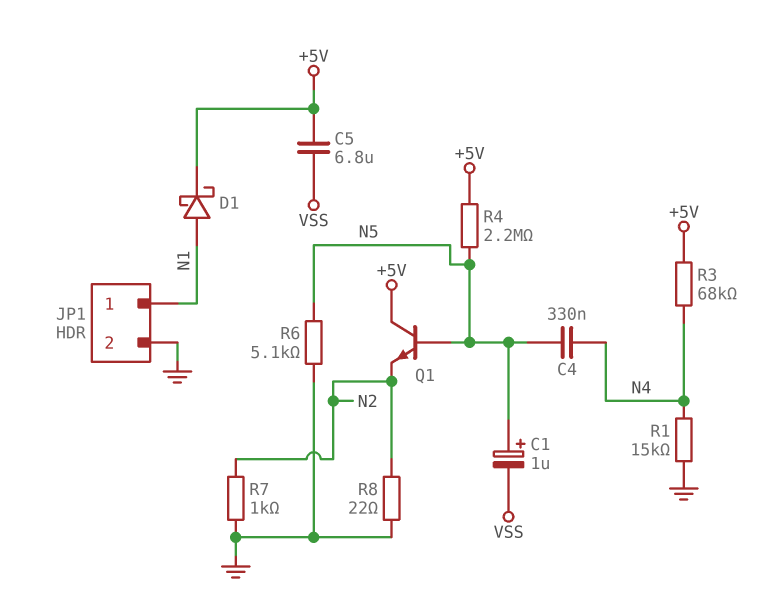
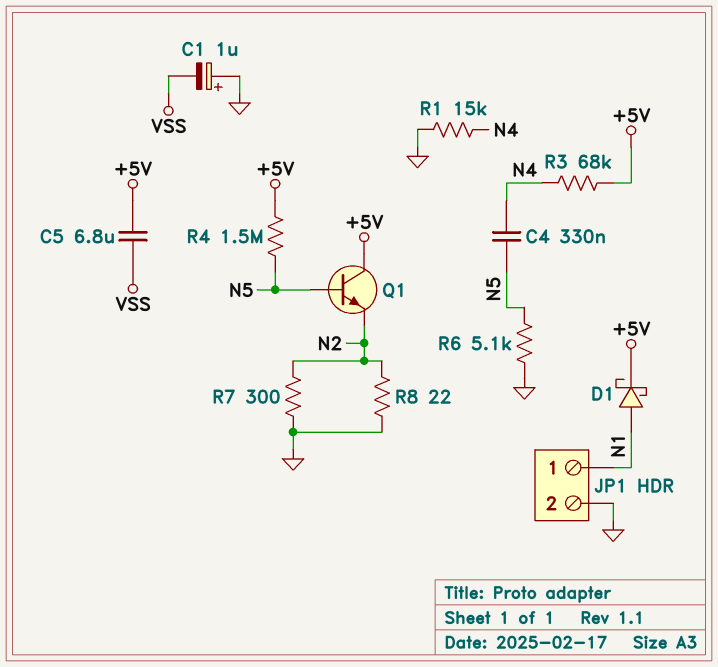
C1: 1uF (plus N5, minus VSS) -> 1uF (plus GND, minus VSS)
R4: 2.2M (+5V, N5) -> 1.5M (+5V, N5)
R7: 1k (GND, N2) -> 300 (GND, N2)

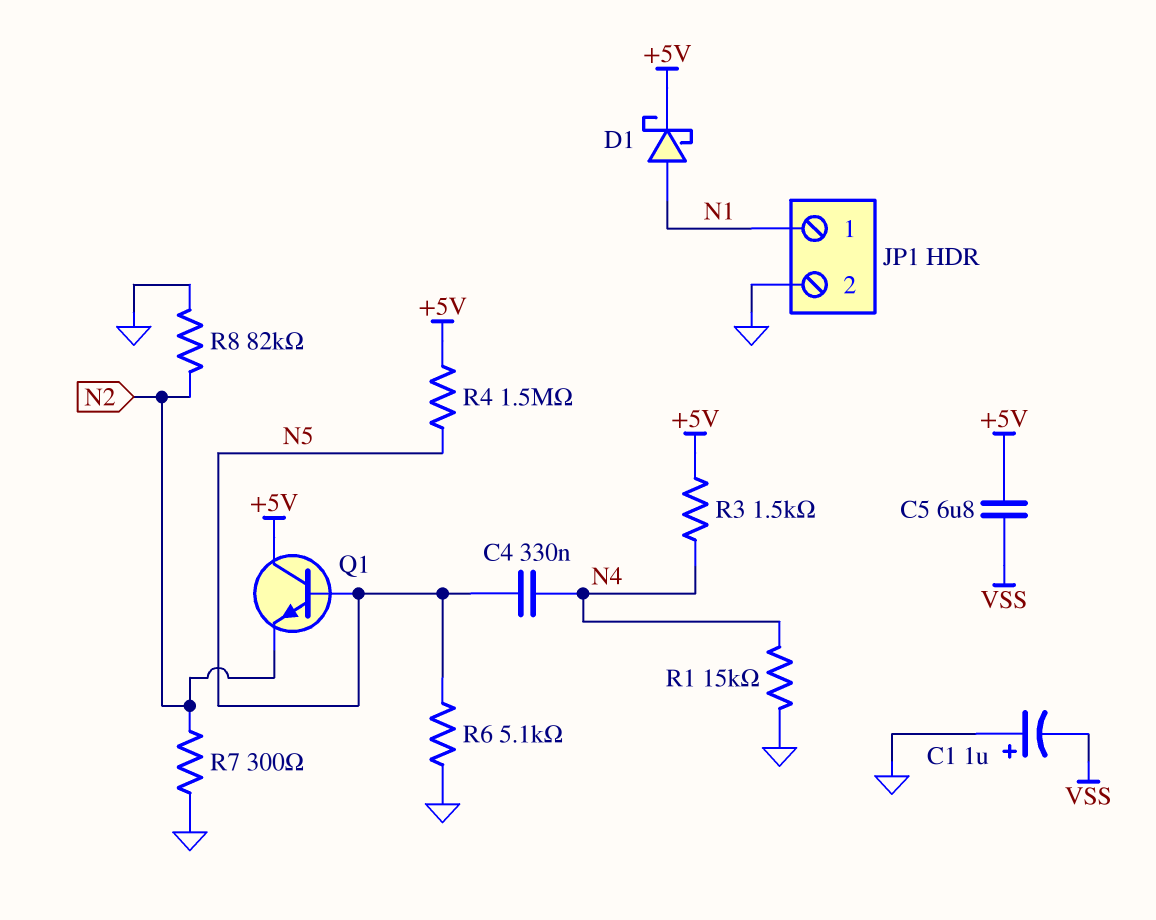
R3: 68k (+5V, N4) -> 1.5k (+5V, N4)
R8: 22 (GND, N2) -> 82k (GND, N2)

